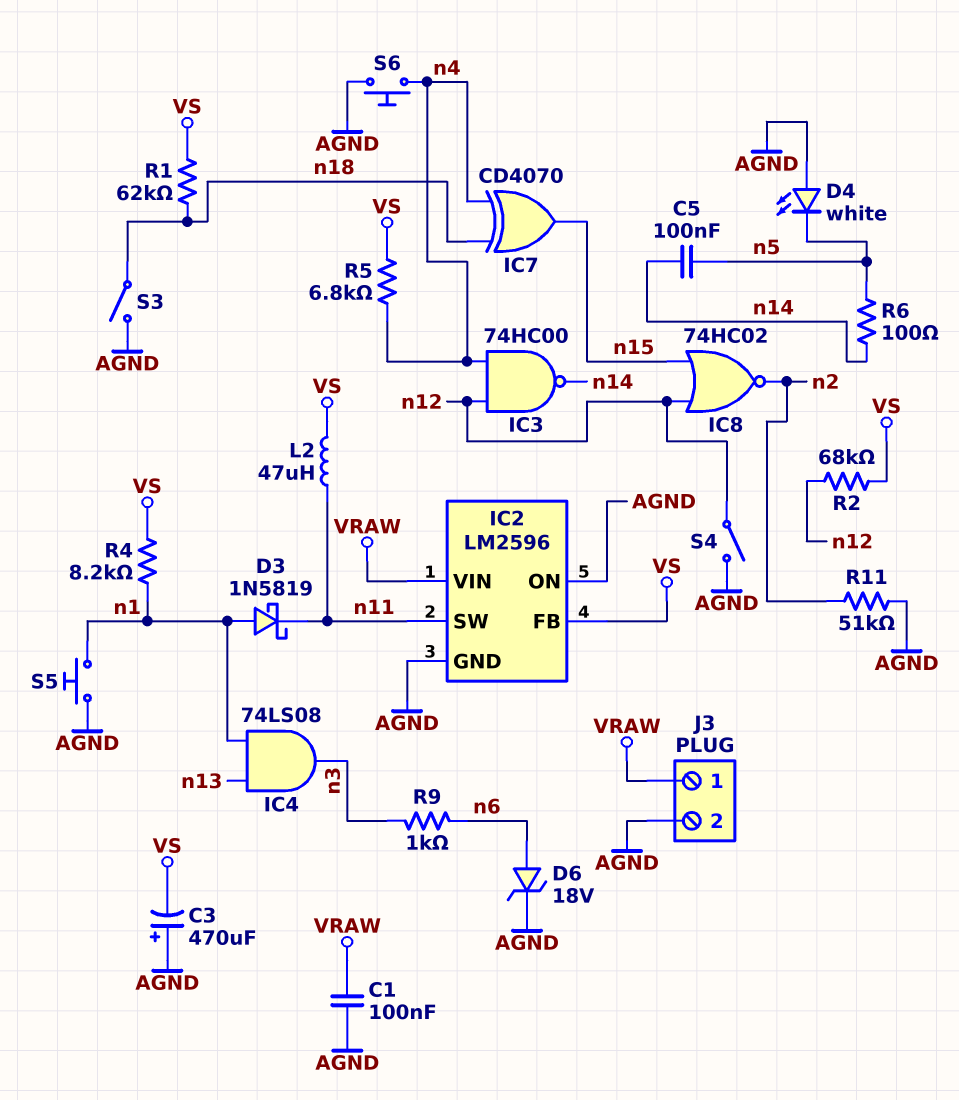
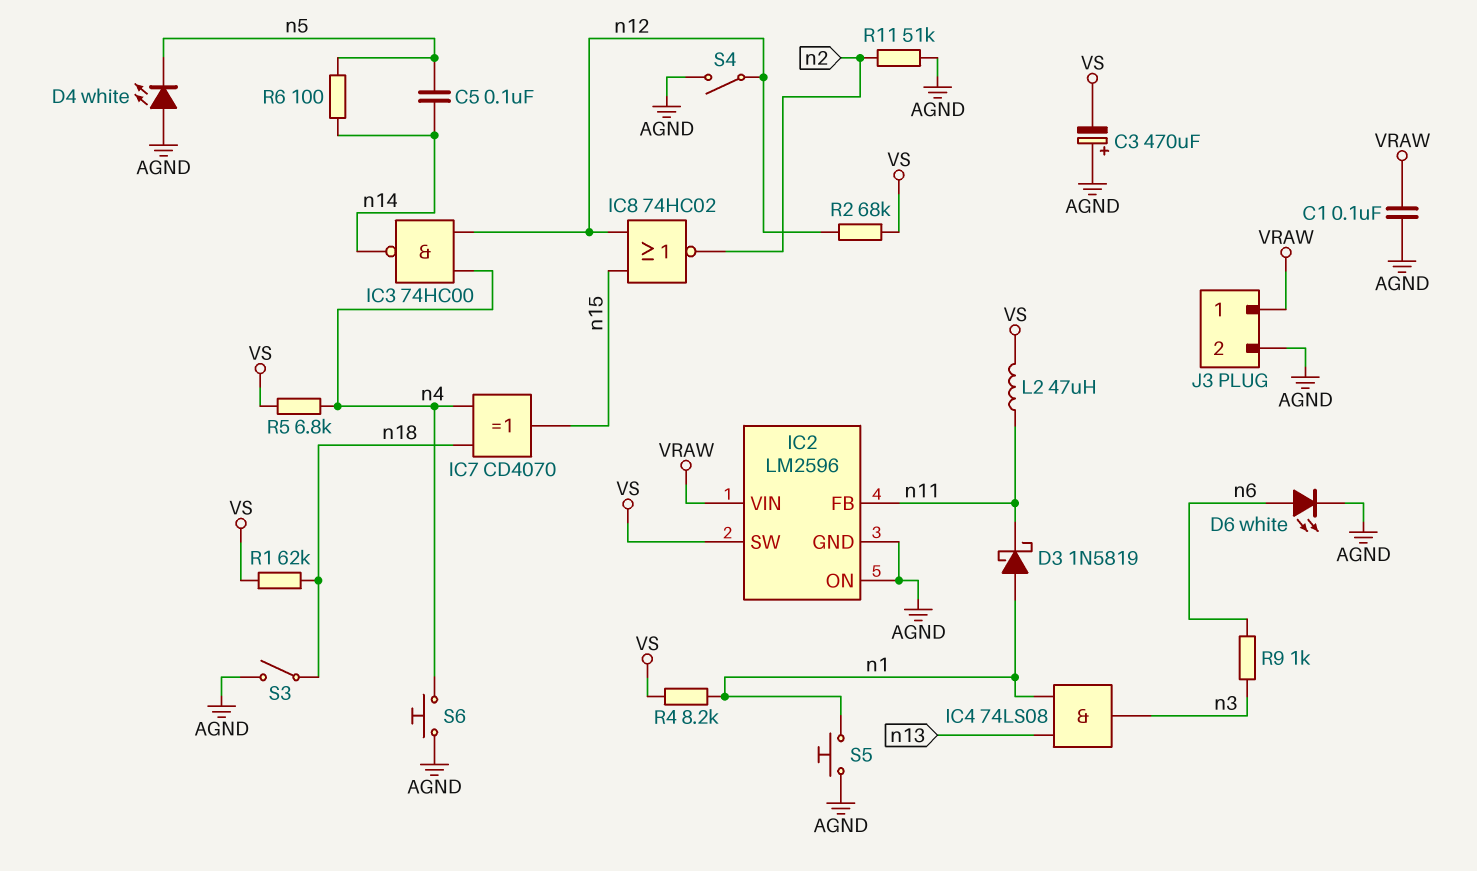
D6: zener 18V (A n6, K AGND) -> LED white (A n6, K AGND)
IC2 pin FB: VS -> n11
IC2 pin SW: n11 -> VS

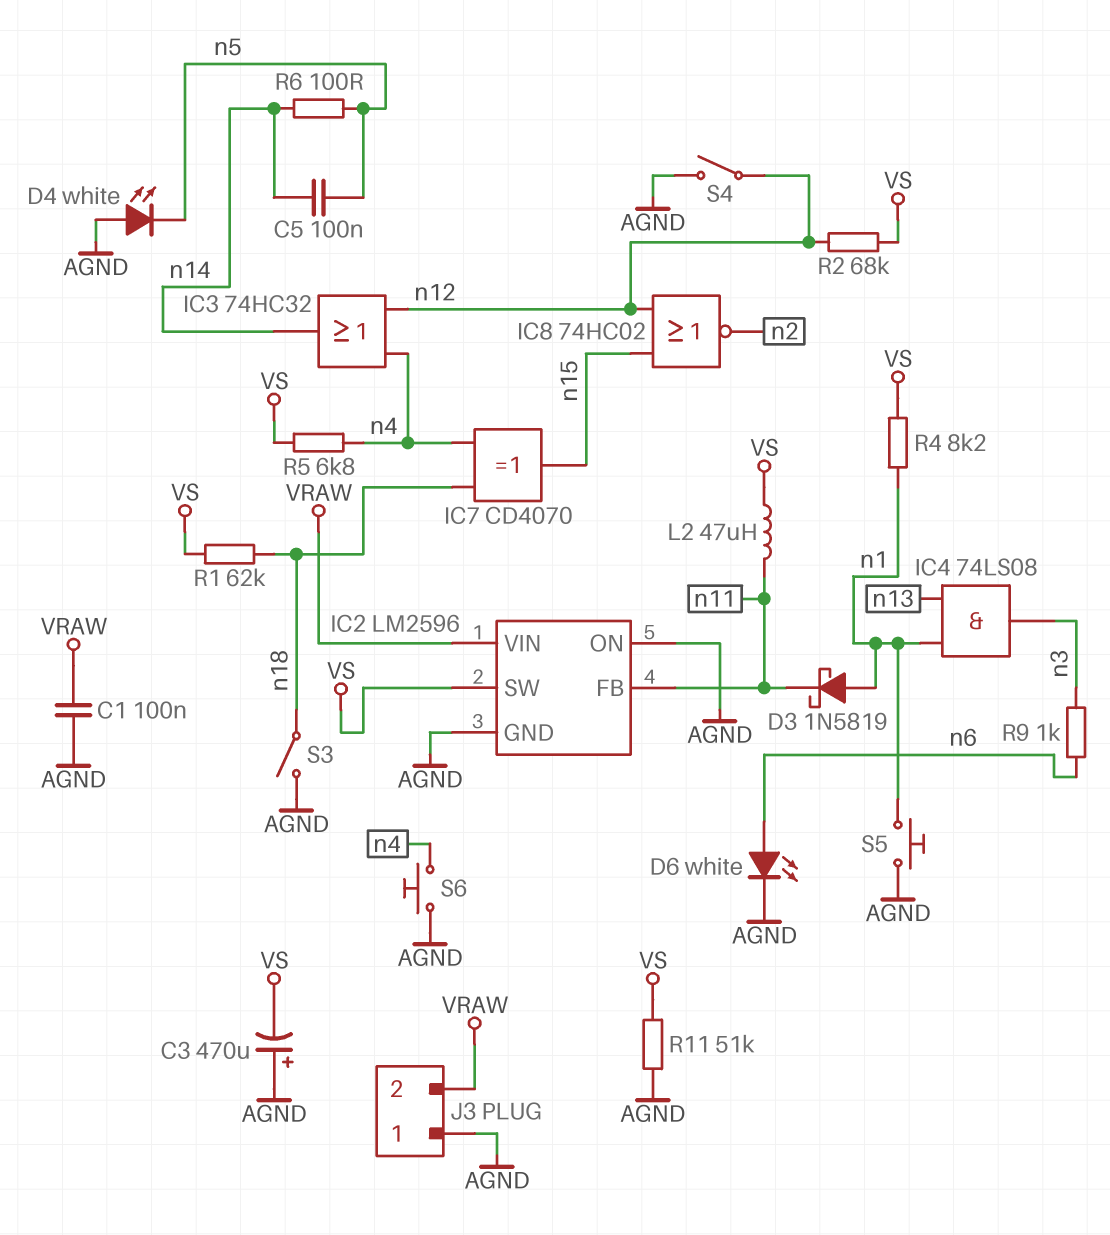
IC3: NAND 74HC00 (in n4, in n12, out n14) -> OR 74HC32 (in n4, in n12, out n14)
J3 pin 1: VRAW -> AGND
J3 pin 2: AGND -> VRAW
R11: 51k (AGND, n2) -> 51k (AGND, VS)

